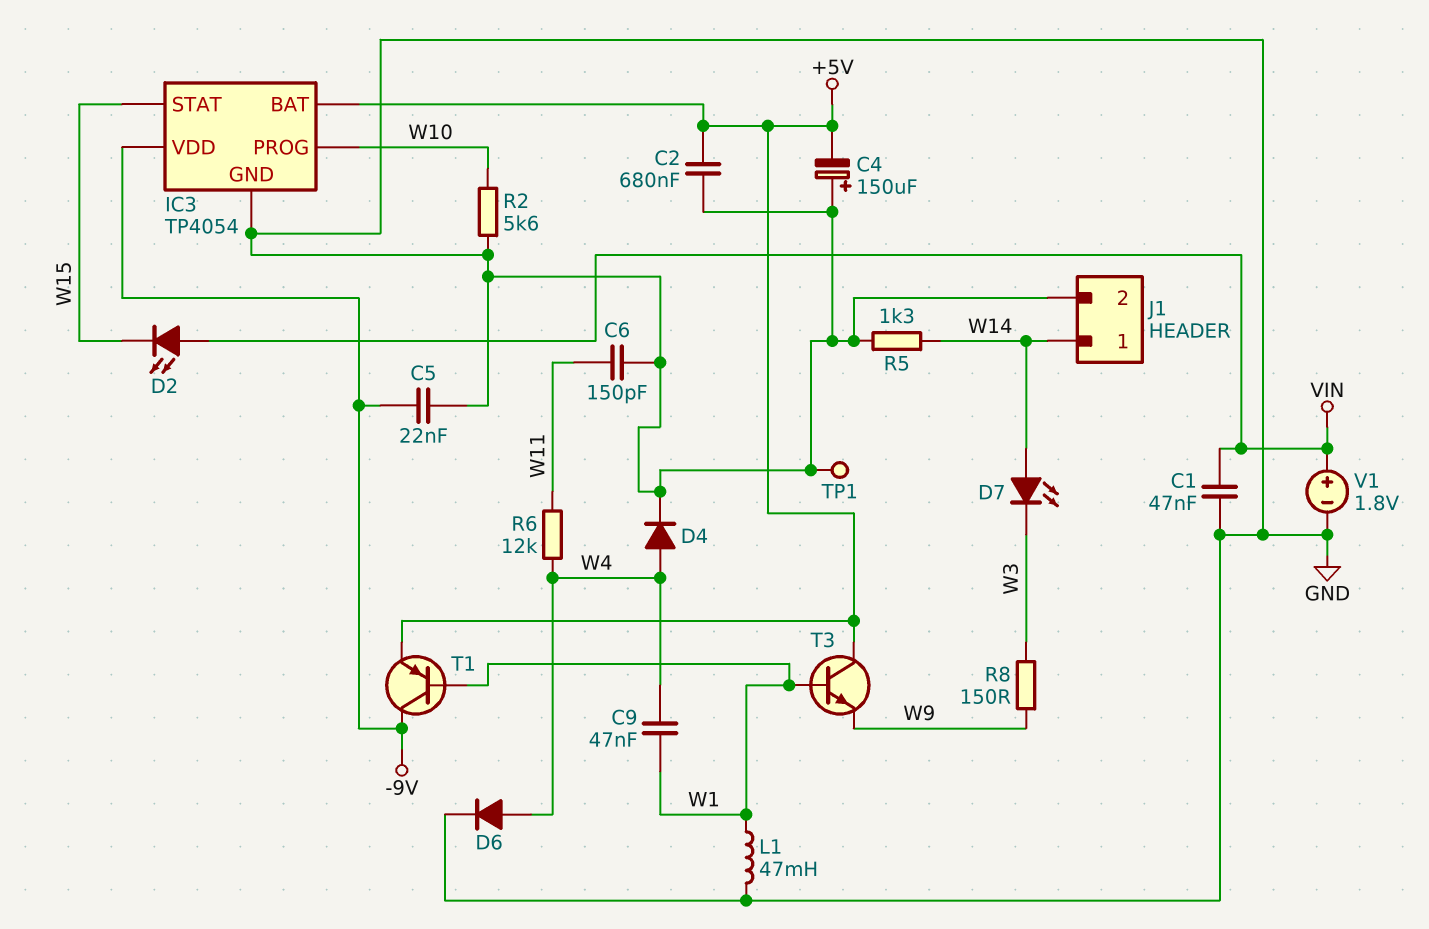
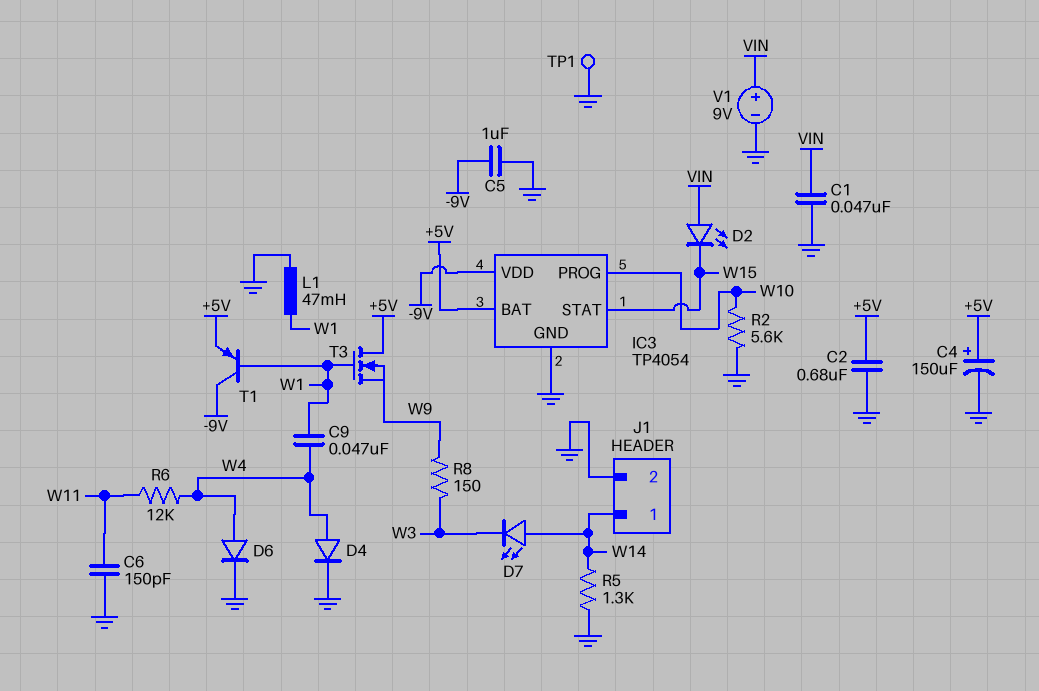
C4: 150uF (plus GND, minus +5V) -> 150uF (plus +5V, minus GND)
C5: 22nF (-9V, GND) -> 1uF (-9V, GND)
T3: NPN (B W1, C +5V, E W9) -> NMOS (G W1, D +5V, S W9)
V1: 1.8V (plus VIN, minus GND) -> 9V (plus VIN, minus GND)

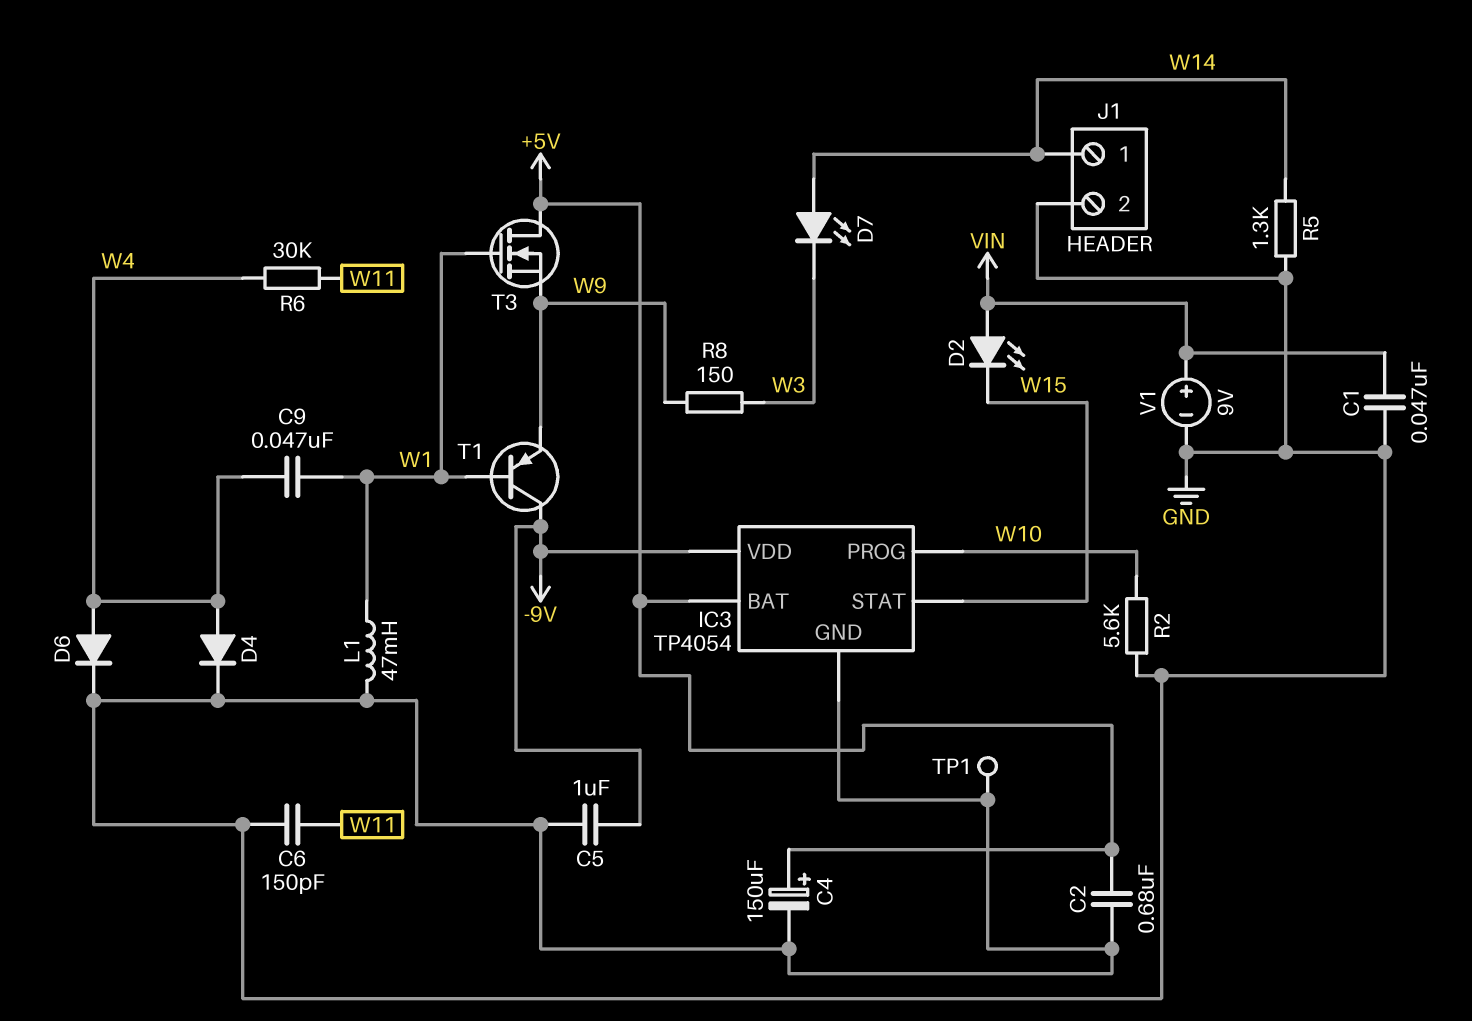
R6: 12k (W4, W11) -> 30k (W4, W11)
T1: PNP (B W1, C -9V, E +5V) -> PNP (B W1, C -9V, E W9)

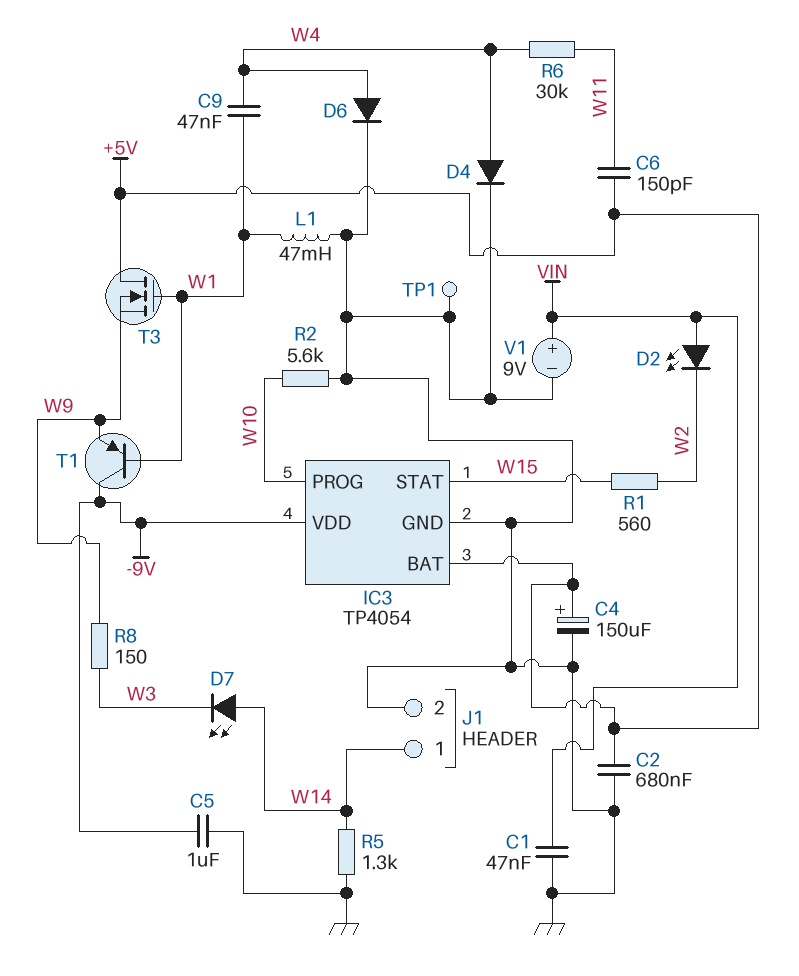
C6: 150pF (GND, W11) -> 150pF (+5V, W11)
D2: LED (A VIN, K W15) -> LED (A VIN, K W2)
R1: none -> 560 (W2, W15)

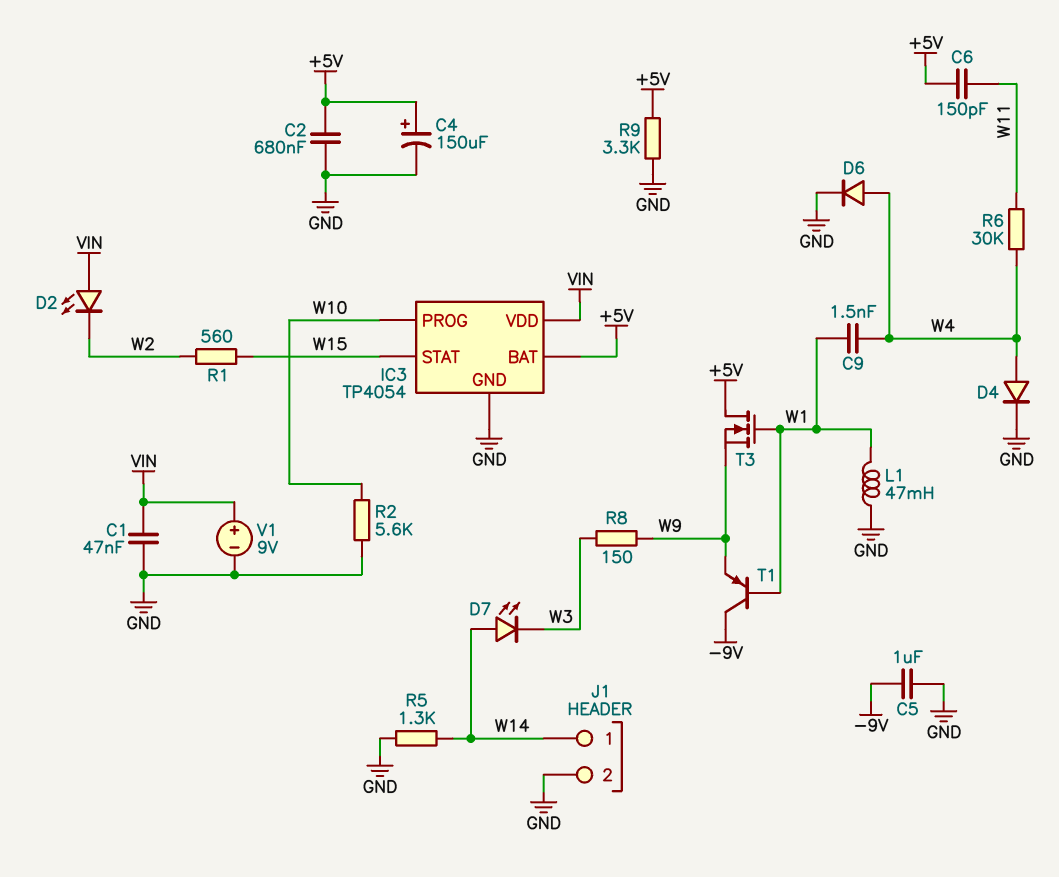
C9: 47nF (W1, W4) -> 1.5nF (W1, W4)
IC3 pin VDD: -9V -> VIN
R9: none -> 3.3k (+5V, GND)
TP1: test point (GND) -> none

